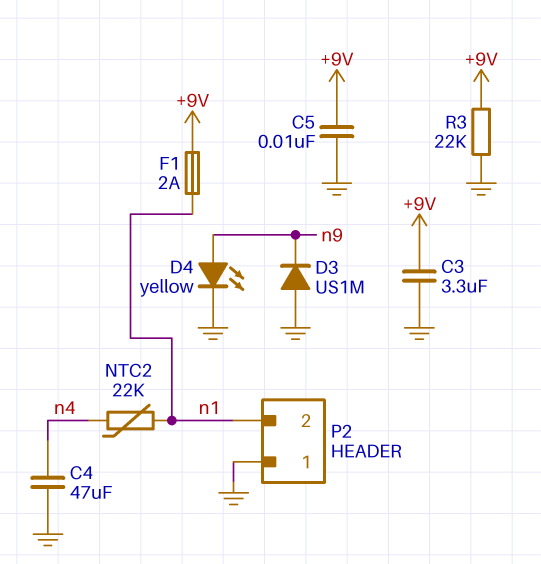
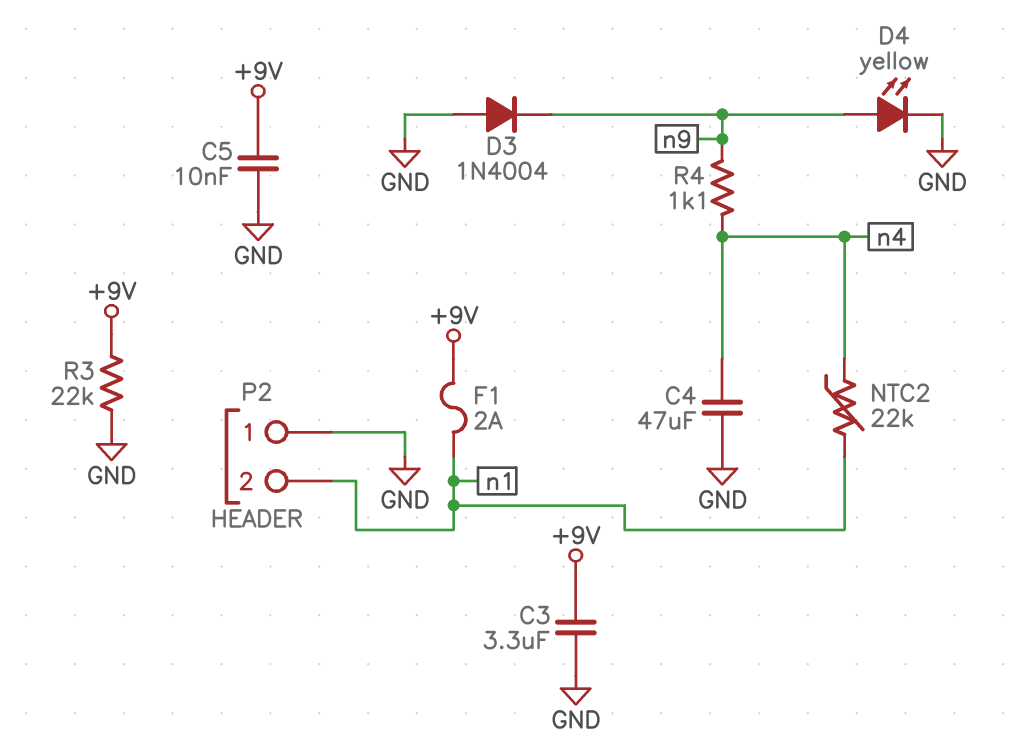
D3: diode US1M (A GND, K n9) -> diode 1N4004 (A GND, K n9)
R4: none -> 1.1k (n4, n9)

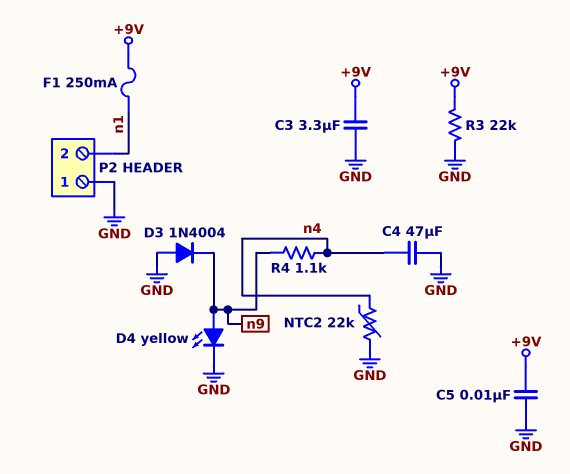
F1: 2A (+9V, n1) -> 250mA (+9V, n1)
NTC2: 22k (n1, n4) -> 22k (GND, n4)

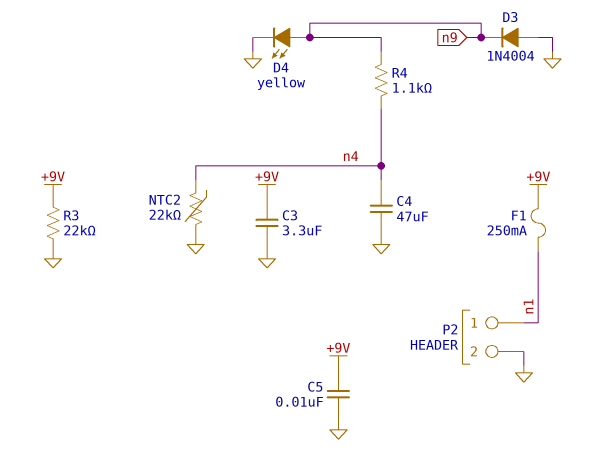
P2 pin 1: GND -> n1
P2 pin 2: n1 -> GND

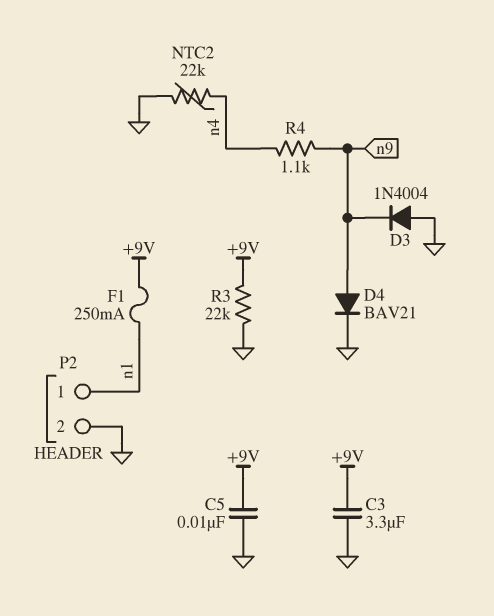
C4: 47uF (GND, n4) -> none
D4: LED yellow (A n9, K GND) -> diode BAV21 (A n9, K GND)

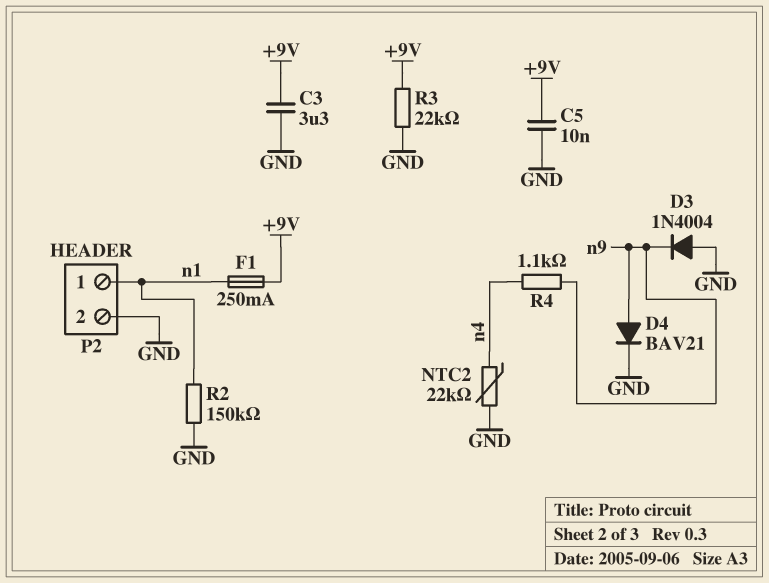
R2: none -> 150k (GND, n1)

